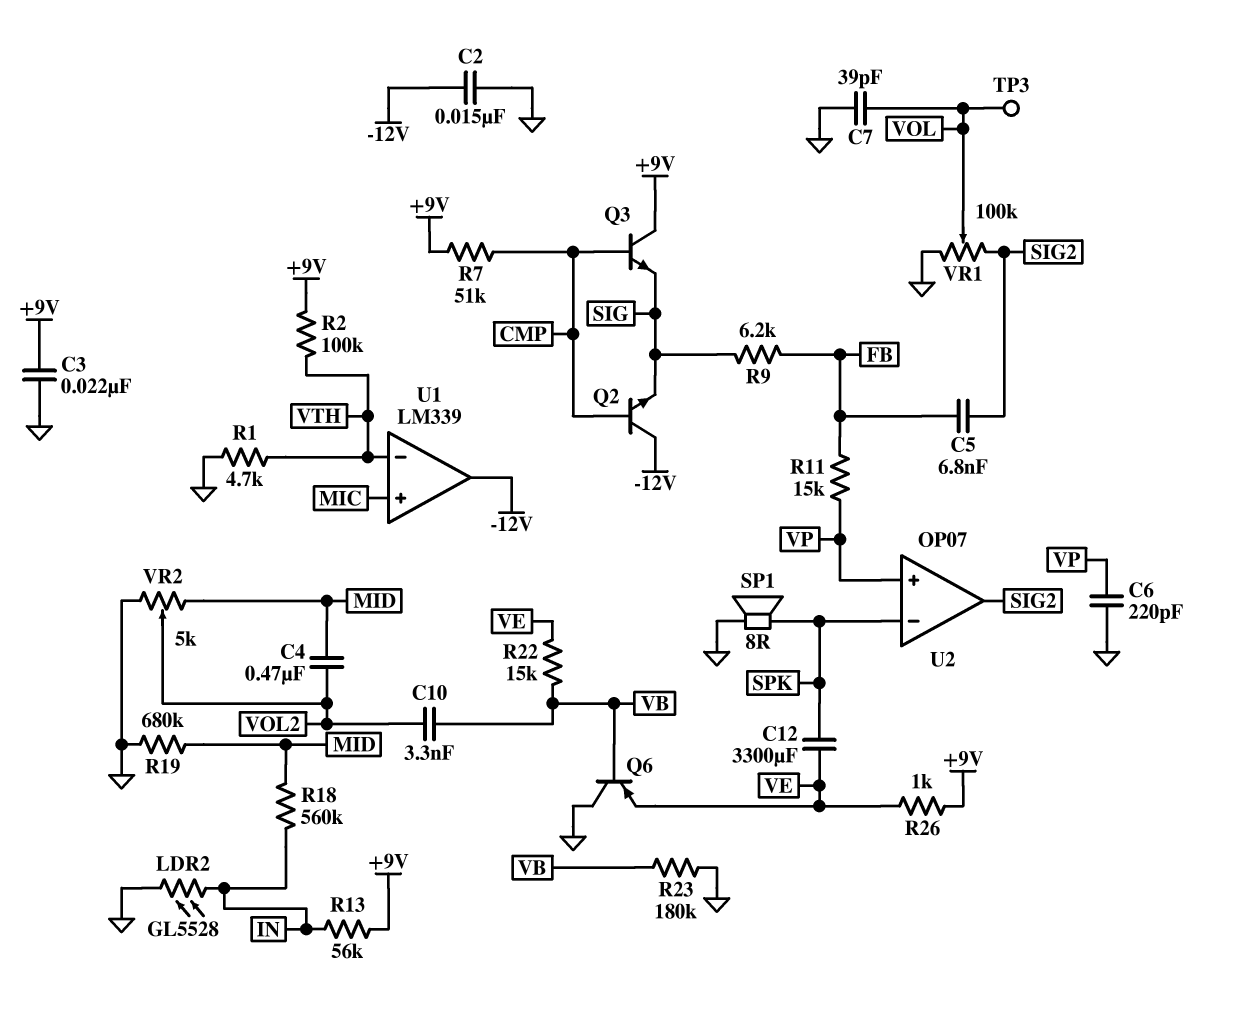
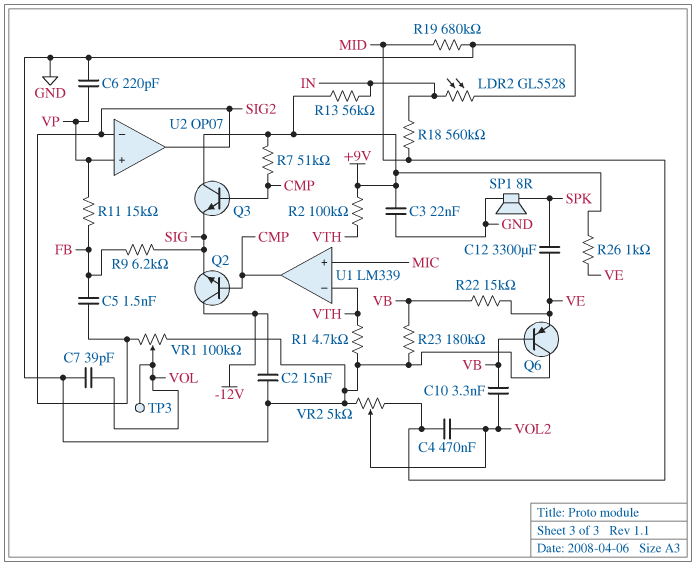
C5: 6.8nF (FB, SIG2) -> 1.5nF (FB, SIG2)
U1 pin out: -12V -> CMP
U2 pin in-: SPK -> SIG2

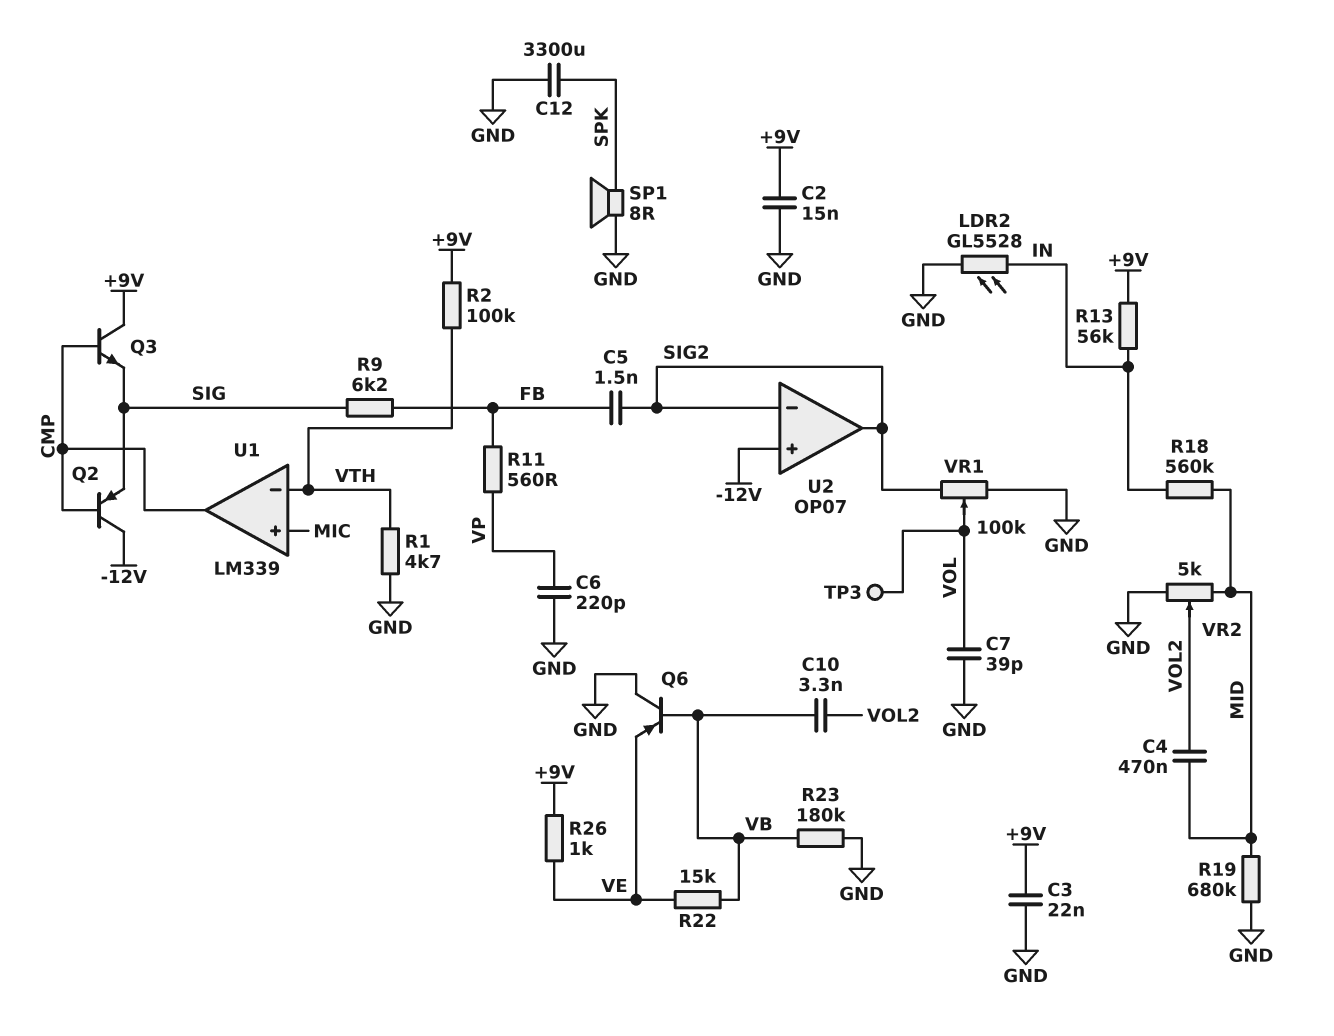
C2: 15nF (-12V, GND) -> 15nF (+9V, GND)
C12: 3300uF (SPK, VE) -> 3300uF (GND, SPK)
Q2: NPN (B CMP, C -12V, E SIG) -> PNP (B CMP, C -12V, E SIG)
R7: 51k (+9V, CMP) -> none
R11: 15k (FB, VP) -> 560 (FB, VP)
U2 pin in+: VP -> -12V

